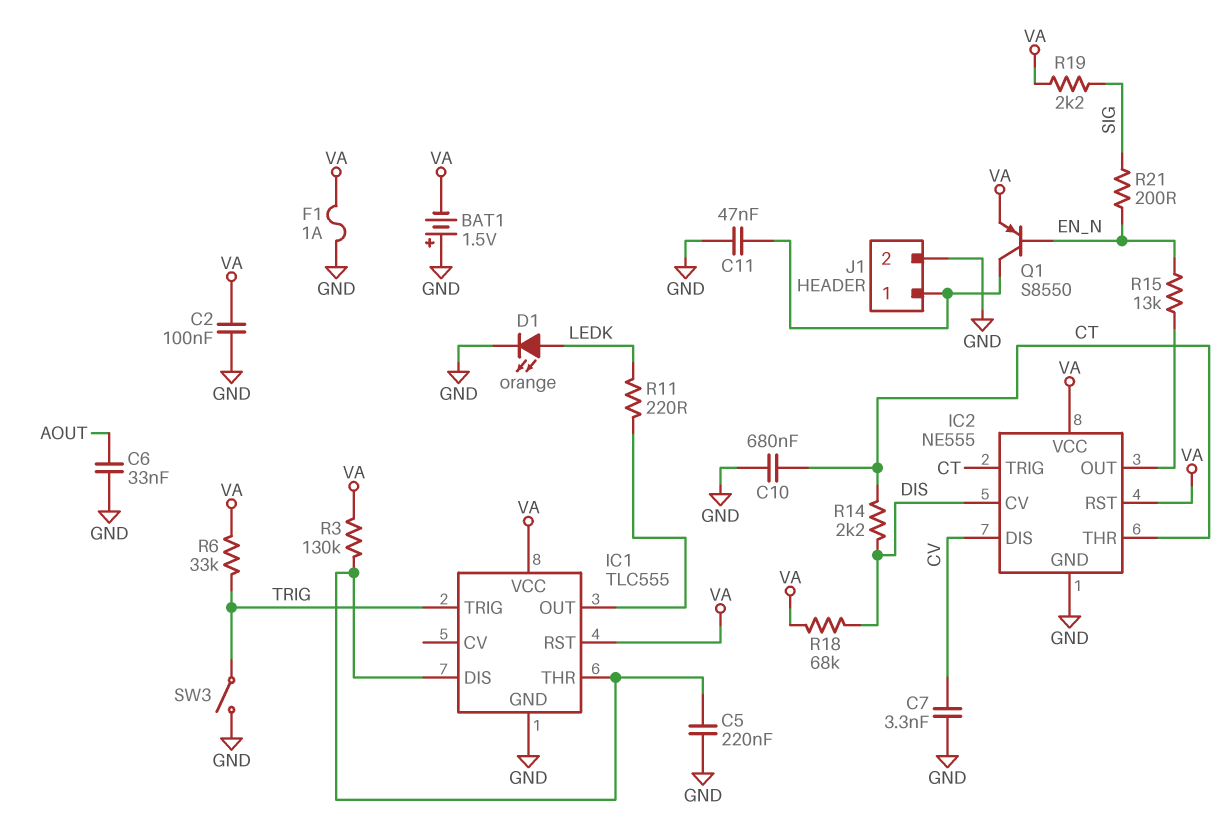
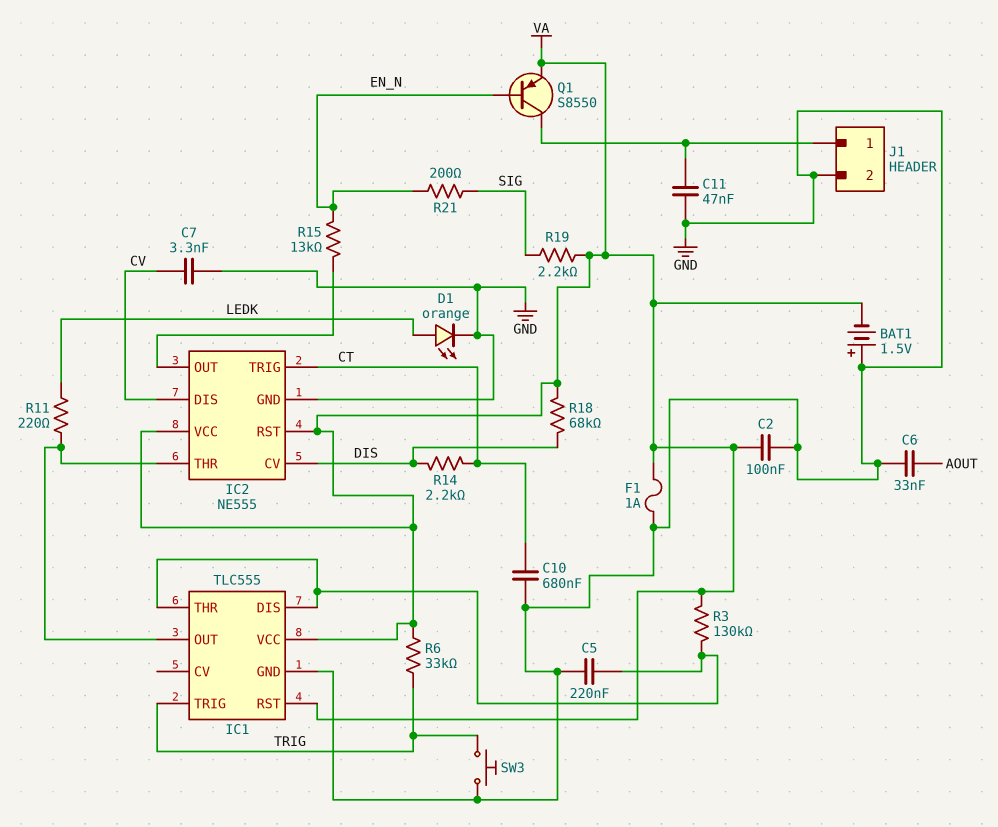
IC2 pin THR: CT -> IC1/OUT
SW3: switch (GND, TRIG) -> button (GND, TRIG)

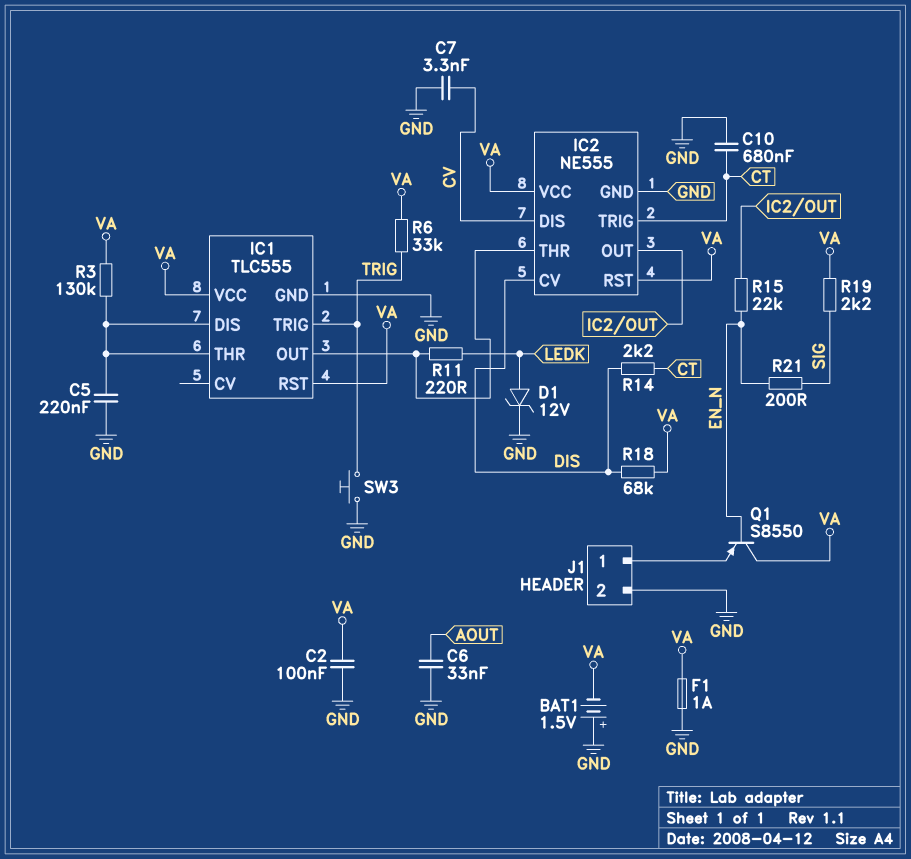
C11: 47nF (GND, J1/1) -> none
D1: LED orange (A LEDK, K GND) -> zener 12V (A LEDK, K GND)
Q1: PNP S8550 (B EN_N, C J1/1, E VA) -> PNP S8550 (B EN_N, C VA, E J1/1)
R15: 13k (EN_N, IC2/OUT) -> 22k (EN_N, IC2/OUT)

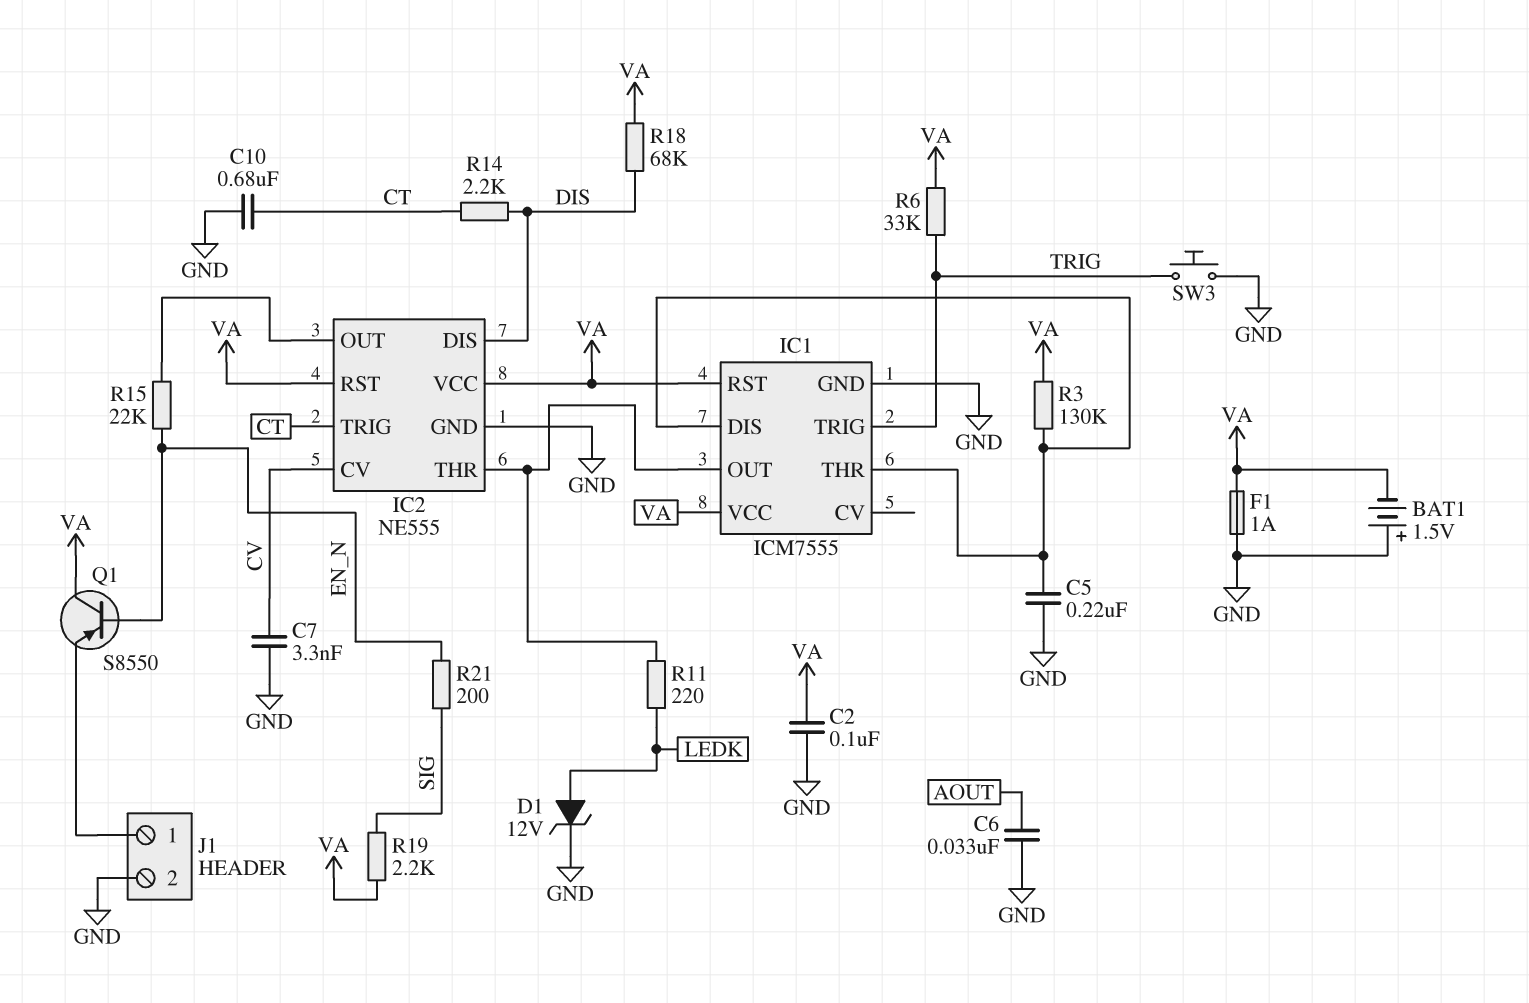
IC1: TLC555 -> ICM7555
IC2 pin CV: DIS -> CV
IC2 pin DIS: CV -> DIS

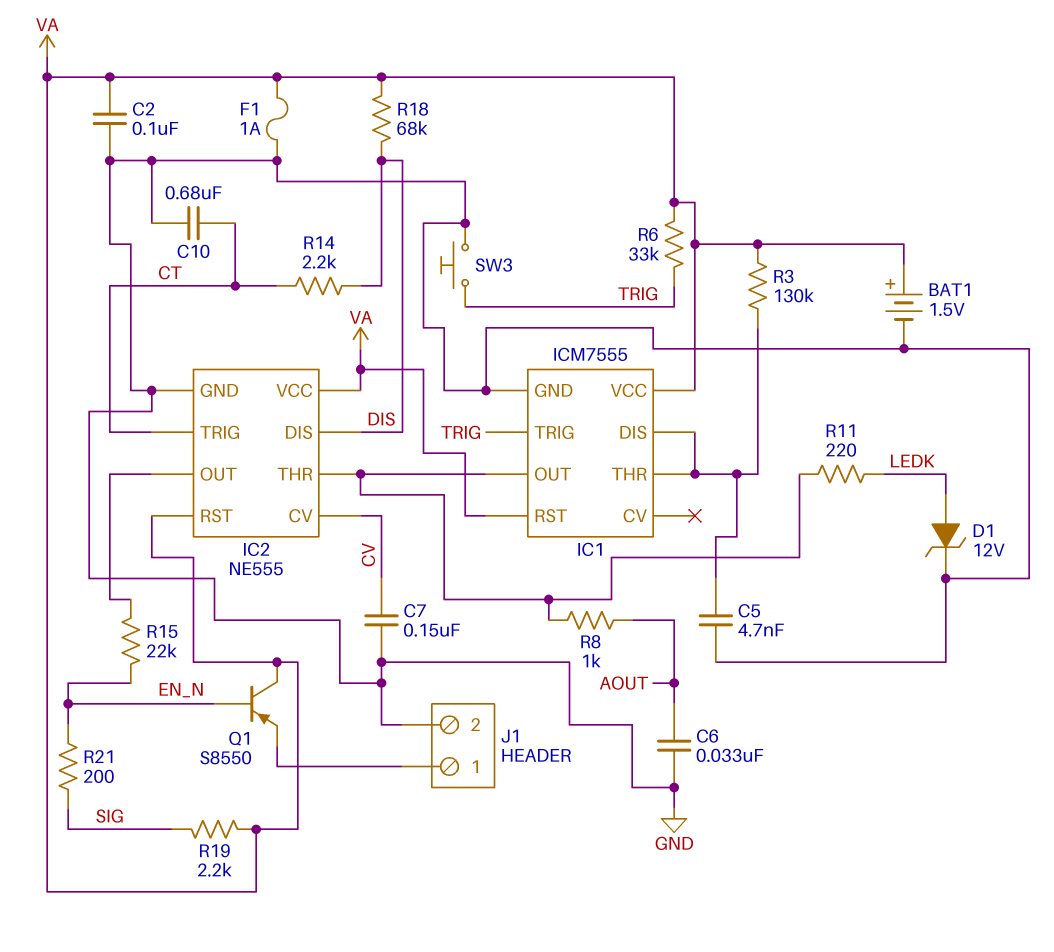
BAT1: 1.5V (plus GND, minus VA) -> 1.5V (plus VA, minus GND)
C5: 220nF (GND, IC1/DIS) -> 4.7nF (GND, IC1/DIS)
C7: 3.3nF (CV, GND) -> 150nF (CV, GND)
R8: none -> 1k (AOUT, IC1/OUT)

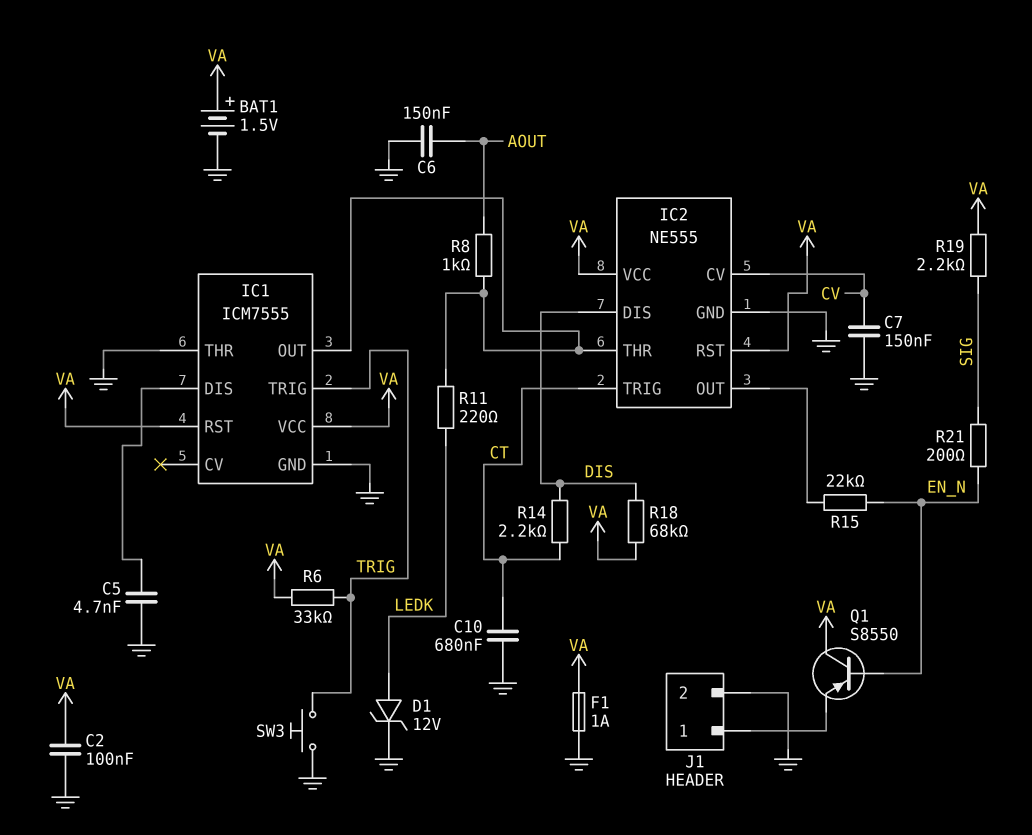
C6: 33nF (AOUT, GND) -> 150nF (AOUT, GND)
IC1 pin THR: IC1/DIS -> GND
R3: 130k (IC1/DIS, VA) -> none

